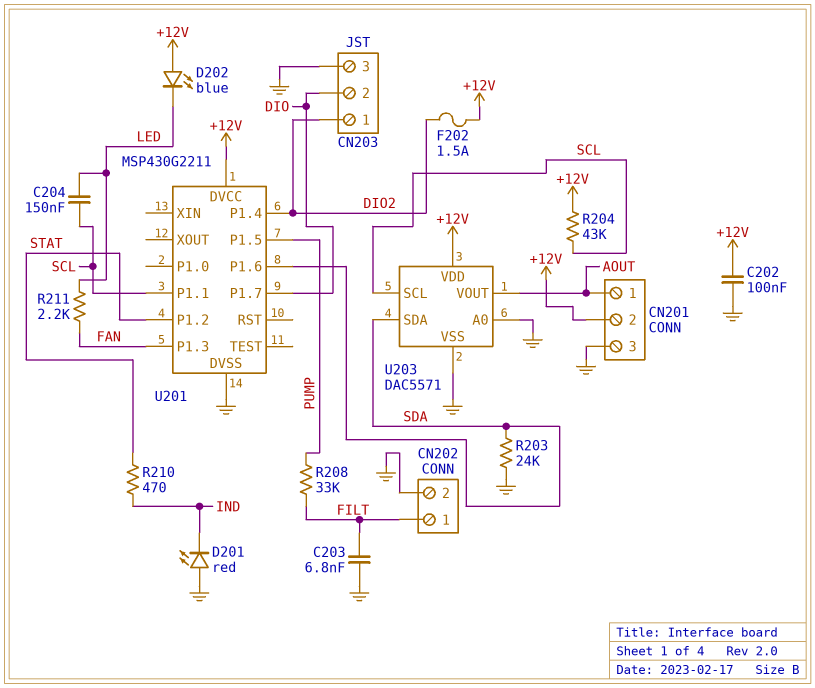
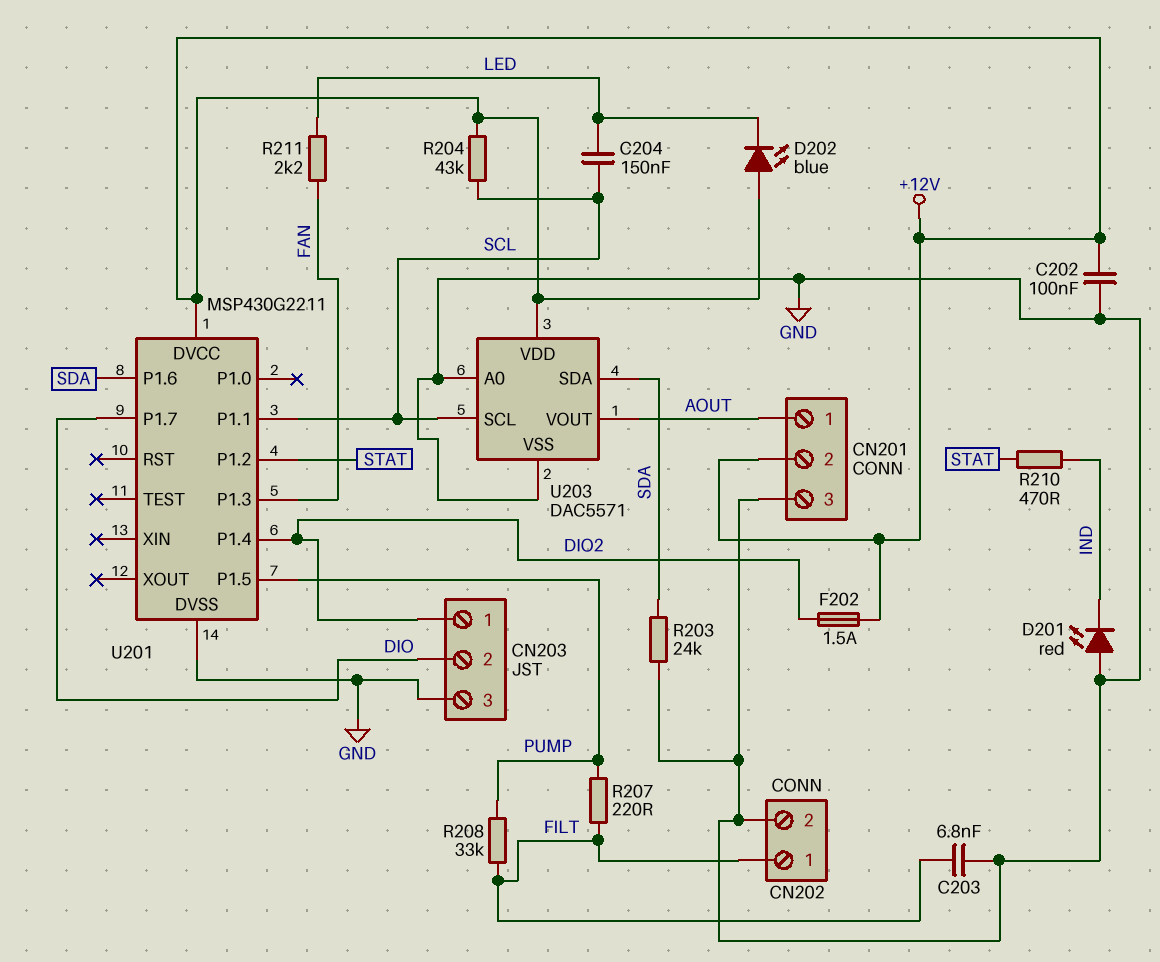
R207: none -> 220 (FILT, PUMP)

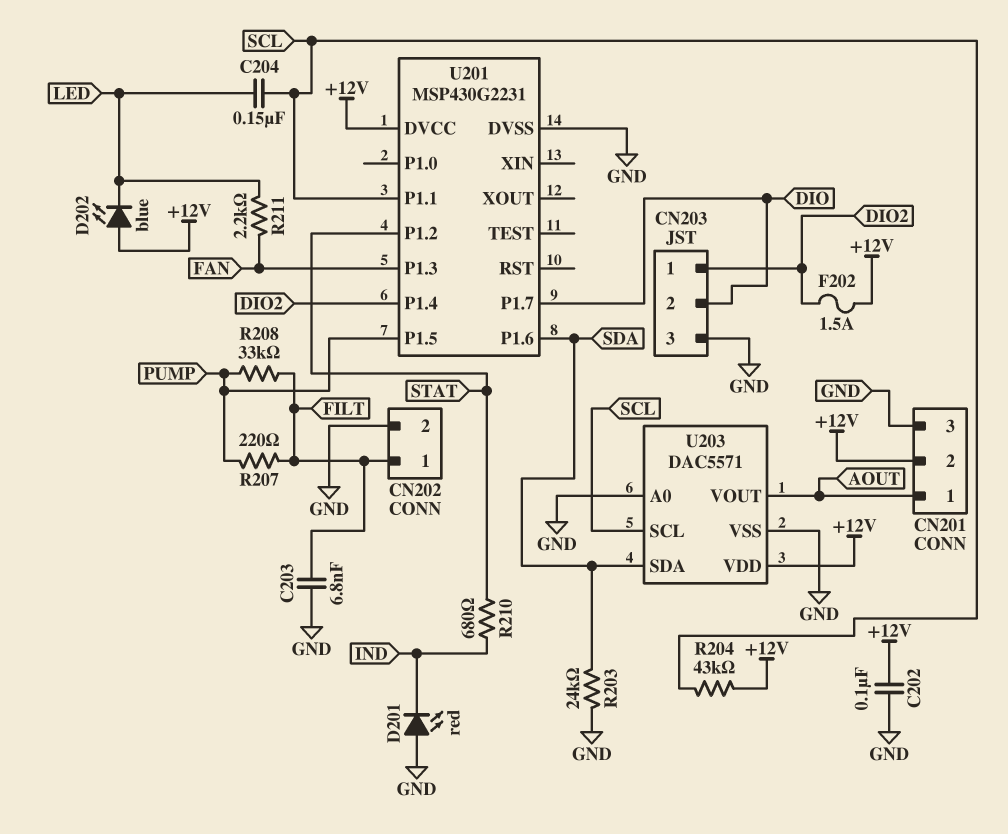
R210: 470 (IND, STAT) -> 680 (IND, STAT)
U201: MSP430G2211 -> MSP430G2231

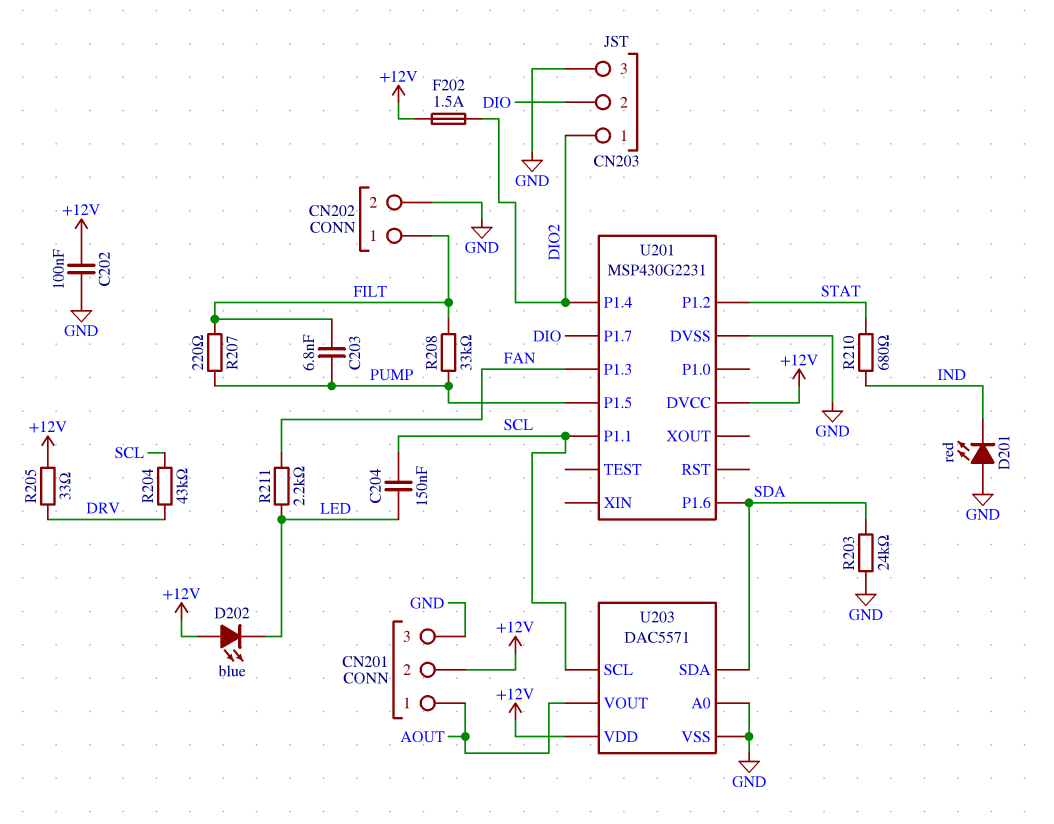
C203: 6.8nF (FILT, GND) -> 6.8nF (FILT, PUMP)
R204: 43k (+12V, SCL) -> 43k (DRV, SCL)
R205: none -> 33 (+12V, DRV)

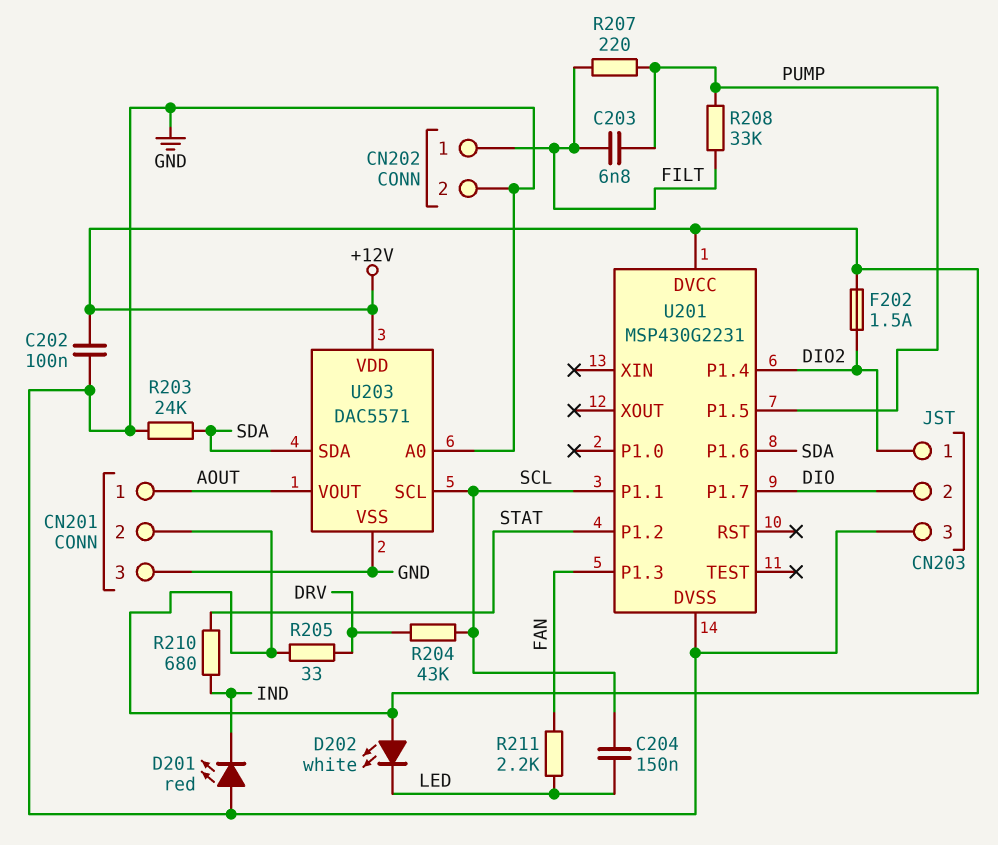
D202: LED blue (A +12V, K LED) -> LED white (A +12V, K LED)

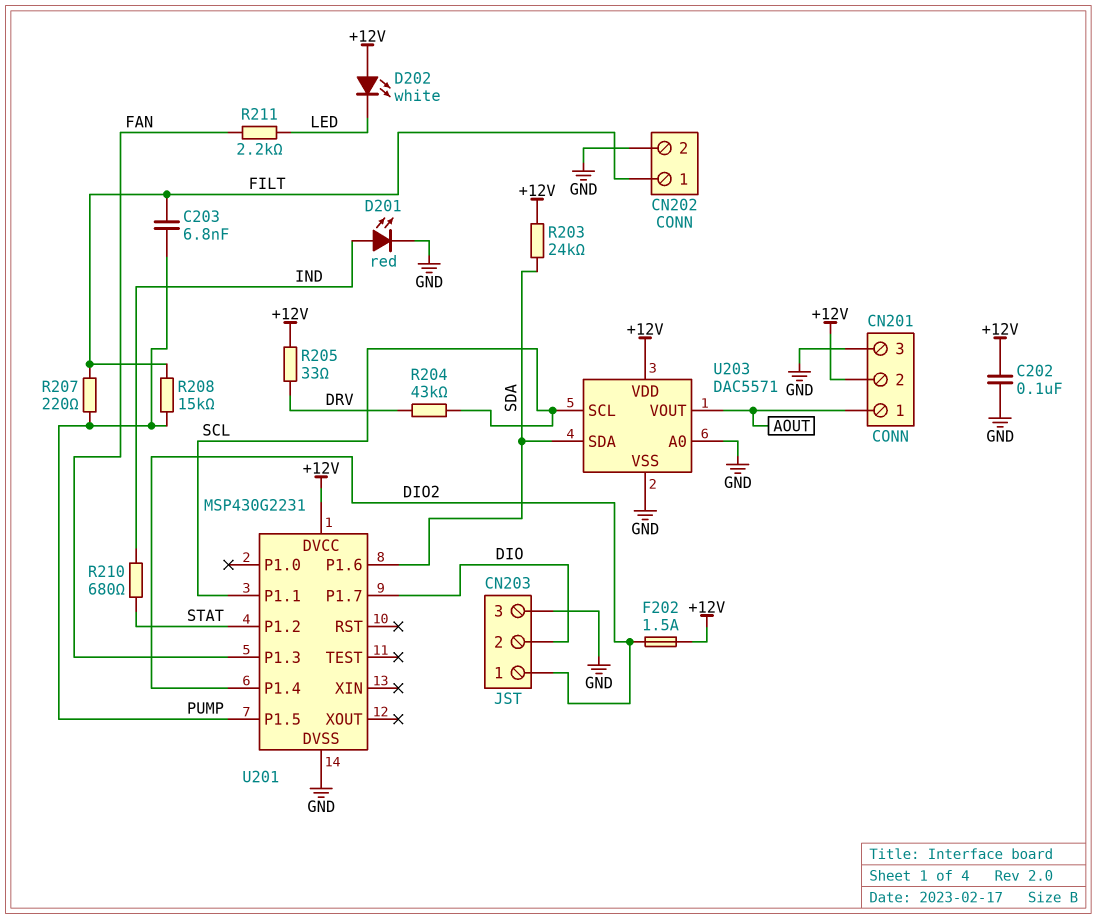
C204: 150nF (LED, SCL) -> none
D201: LED red (A GND, K IND) -> LED red (A IND, K GND)
R203: 24k (GND, SDA) -> 24k (+12V, SDA)
R208: 33k (FILT, PUMP) -> 15k (FILT, PUMP)

